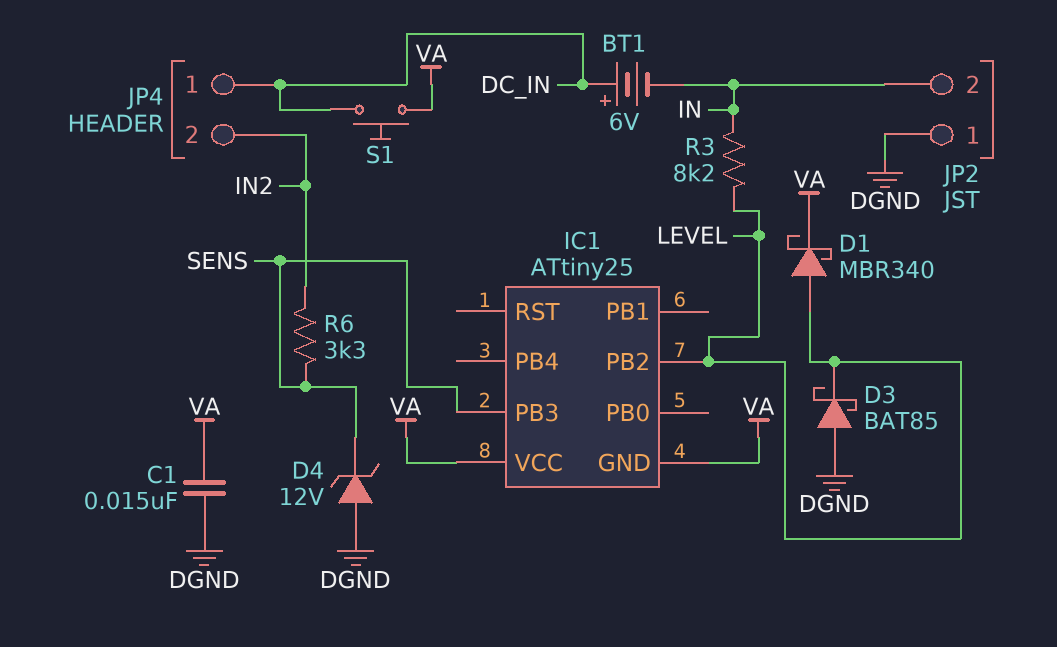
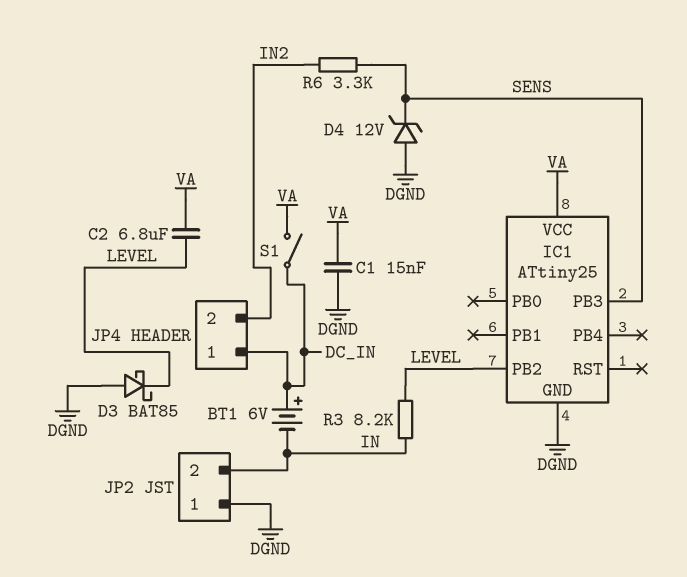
C2: none -> 6.8uF (LEVEL, VA)
D1: schottky MBR340 (A LEVEL, K VA) -> none
IC1 pin GND: VA -> DGND
S1: button (DC_IN, VA) -> switch (DC_IN, VA)

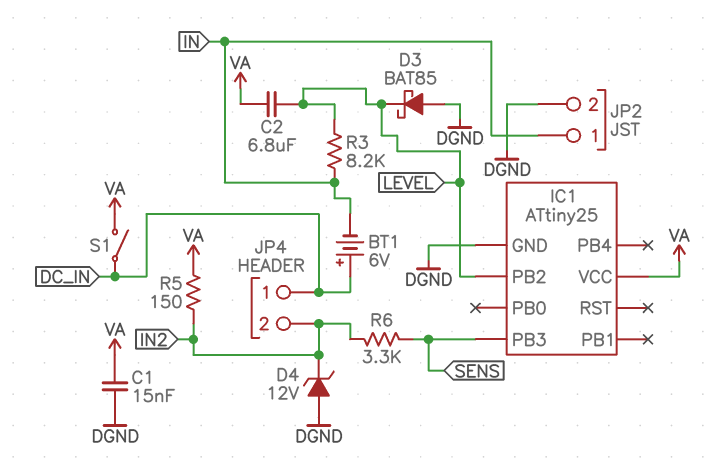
D4: zener 12V (A DGND, K SENS) -> zener 12V (A DGND, K IN2)
JP2 pin 1: DGND -> IN
JP2 pin 2: IN -> DGND
R5: none -> 150 (IN2, VA)

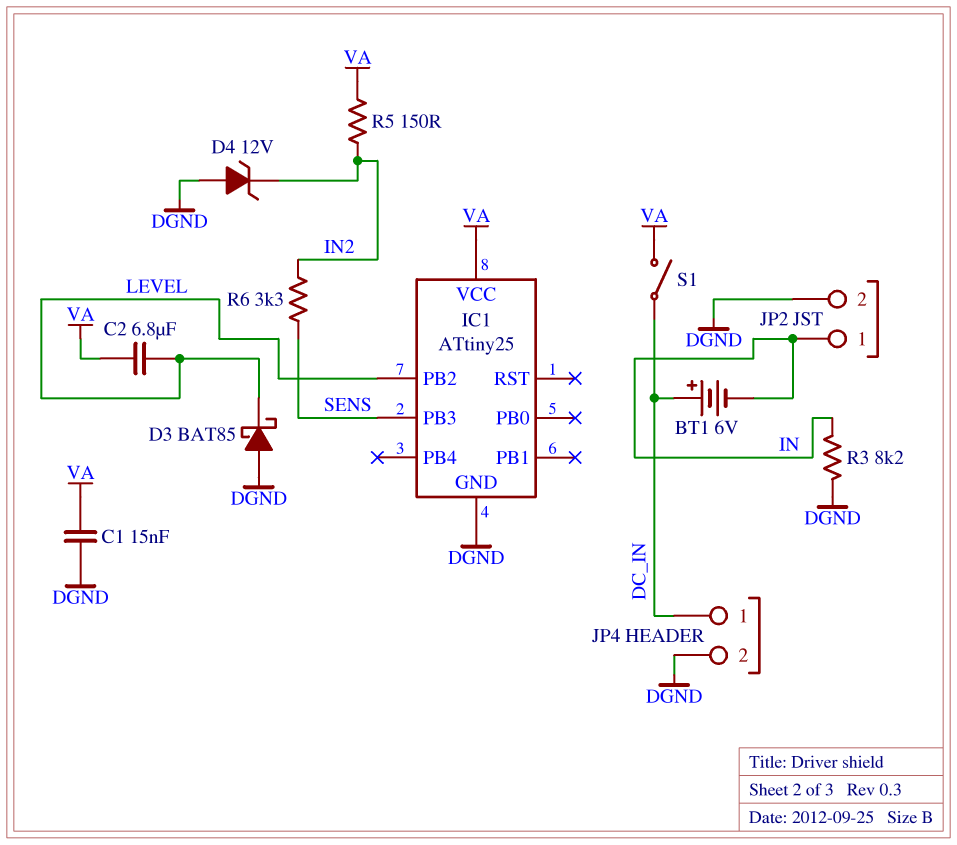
JP4 pin 2: IN2 -> DGND
R3: 8.2k (IN, LEVEL) -> 8.2k (DGND, IN)

